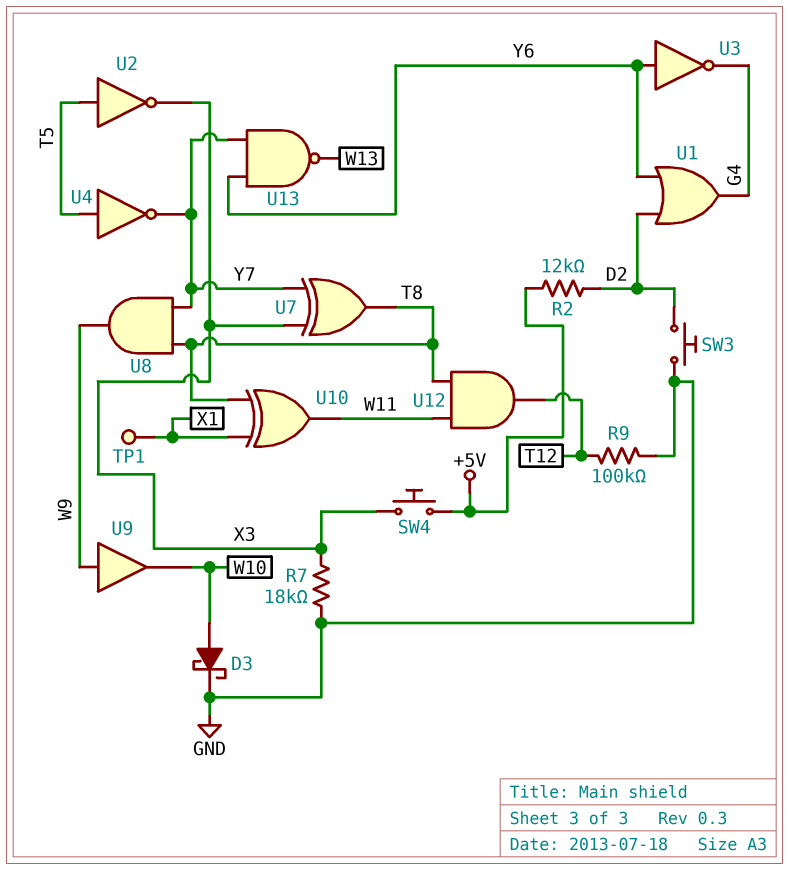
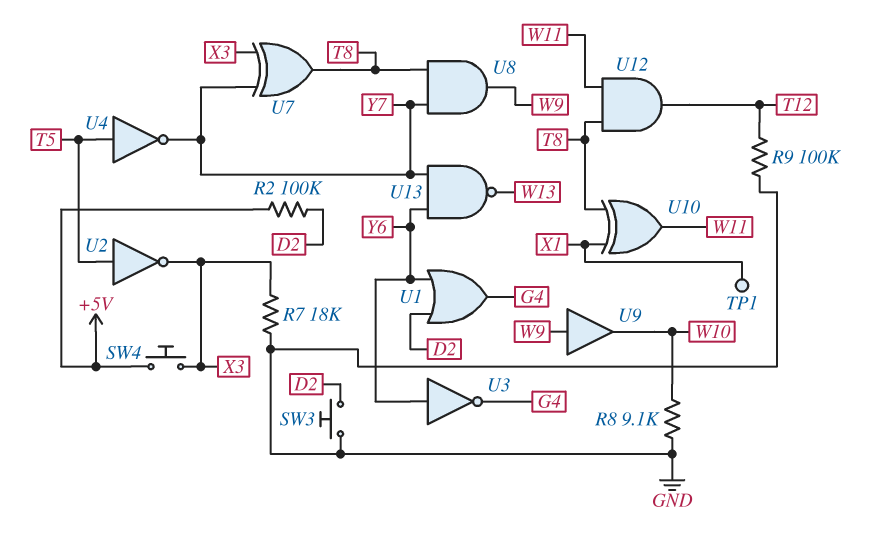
D3: schottky (A W10, K GND) -> none
R2: 12k (+5V, D2) -> 100k (+5V, D2)
R8: none -> 9.1k (GND, W10)

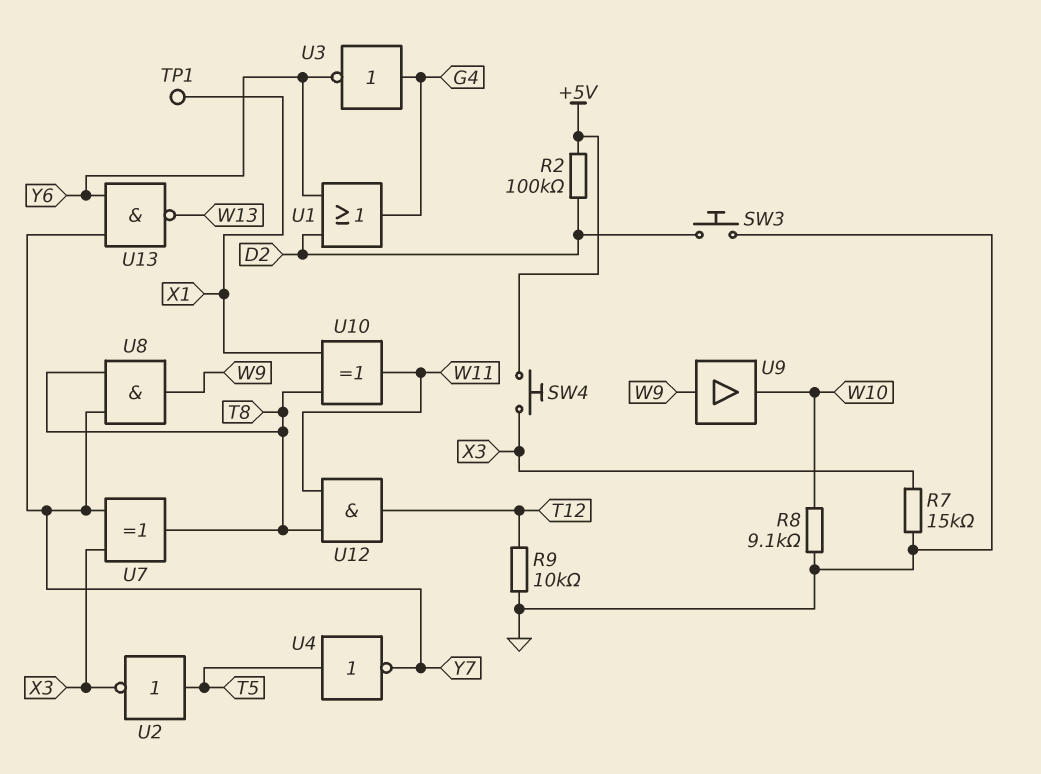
R7: 18k (GND, X3) -> 15k (GND, X3)
R9: 100k (GND, T12) -> 10k (GND, T12)
U3: NOT (in Y6, out G4) -> NOT (in G4, out Y6)

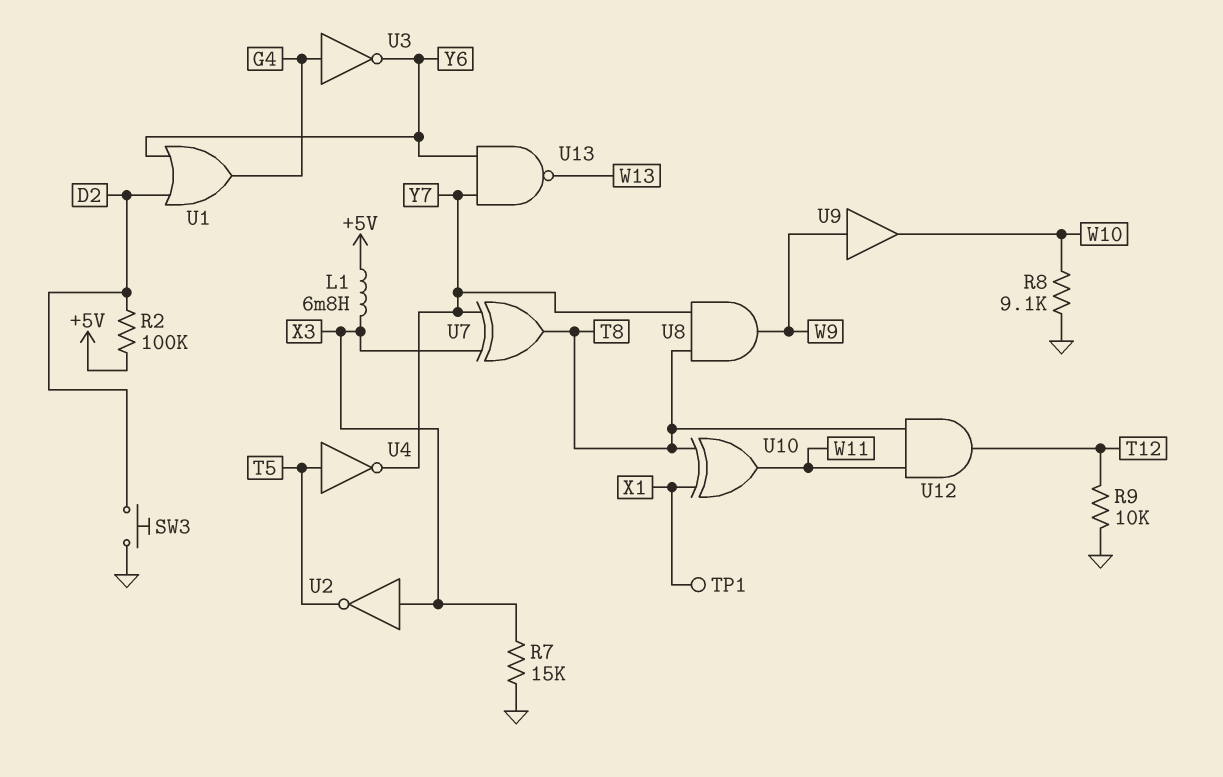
L1: none -> 6.8mH (+5V, X3)
SW4: button (+5V, X3) -> none
U2: NOT (in T5, out X3) -> NOT (in X3, out T5)

